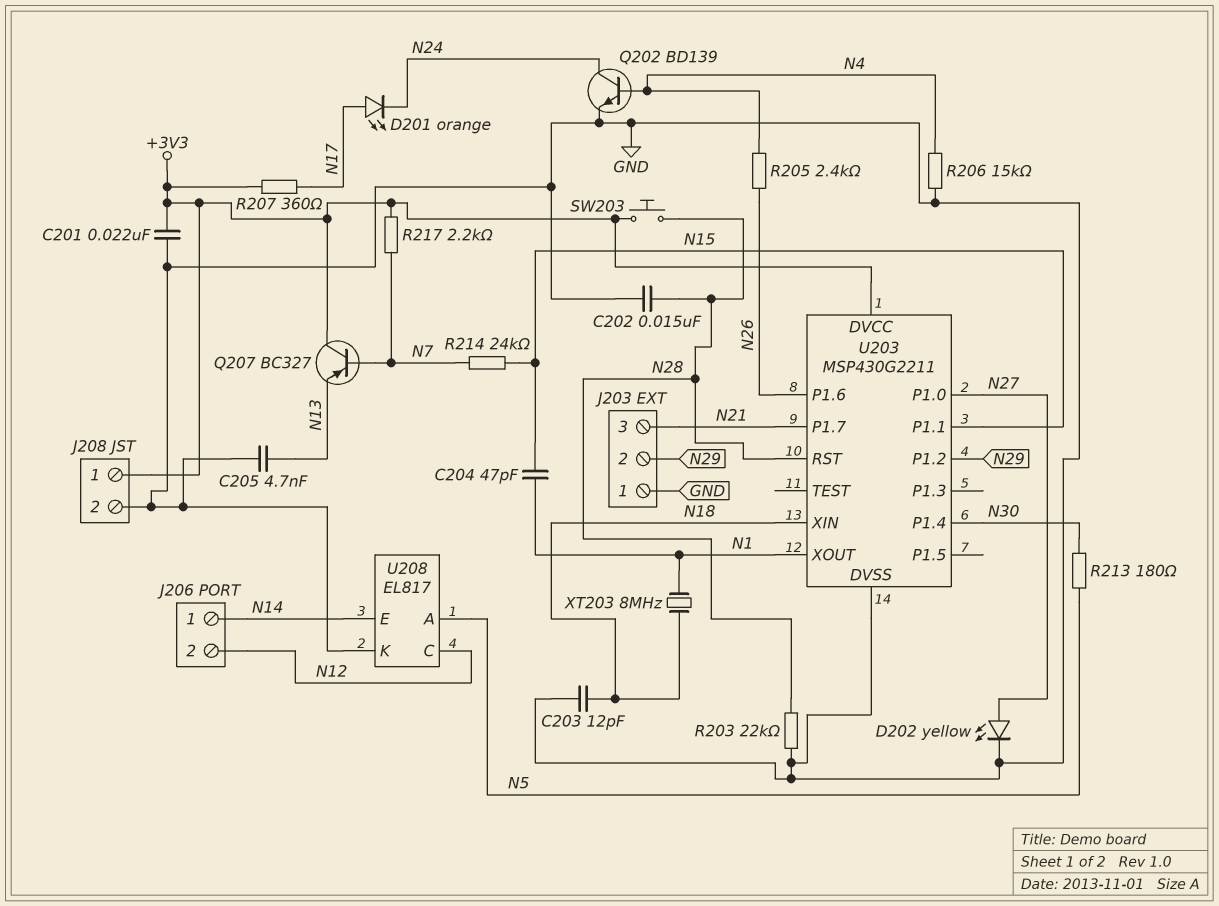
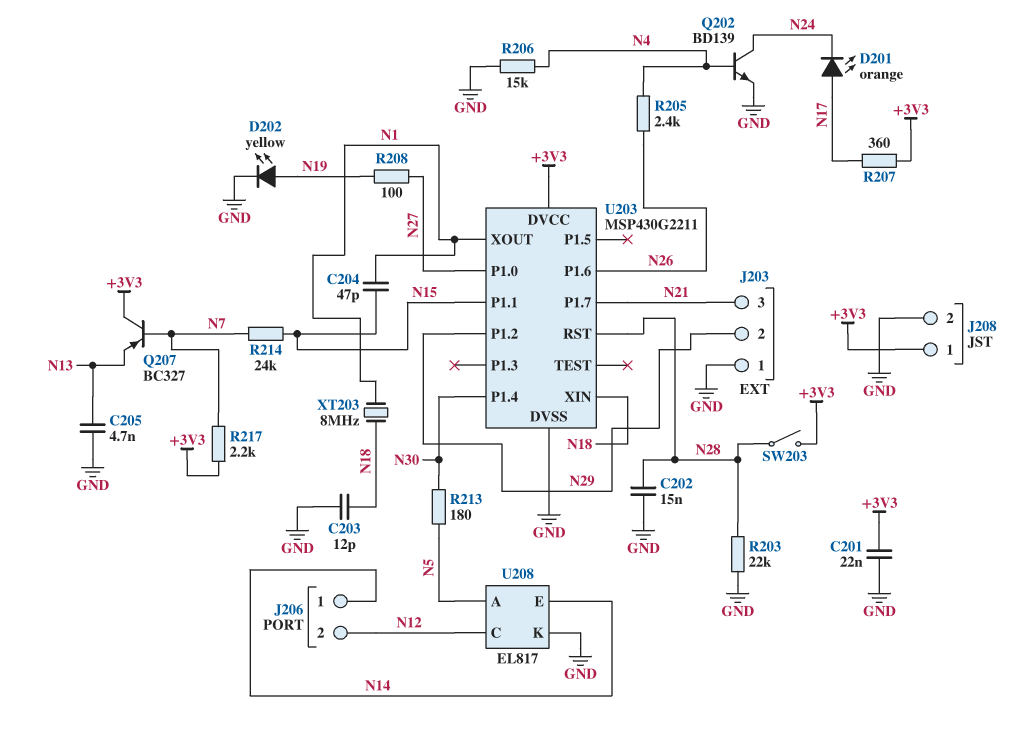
D202: LED yellow (A N27, K GND) -> LED yellow (A N19, K GND)
R208: none -> 100 (N19, N27)
SW203: button (+3V3, N28) -> switch (+3V3, N28)

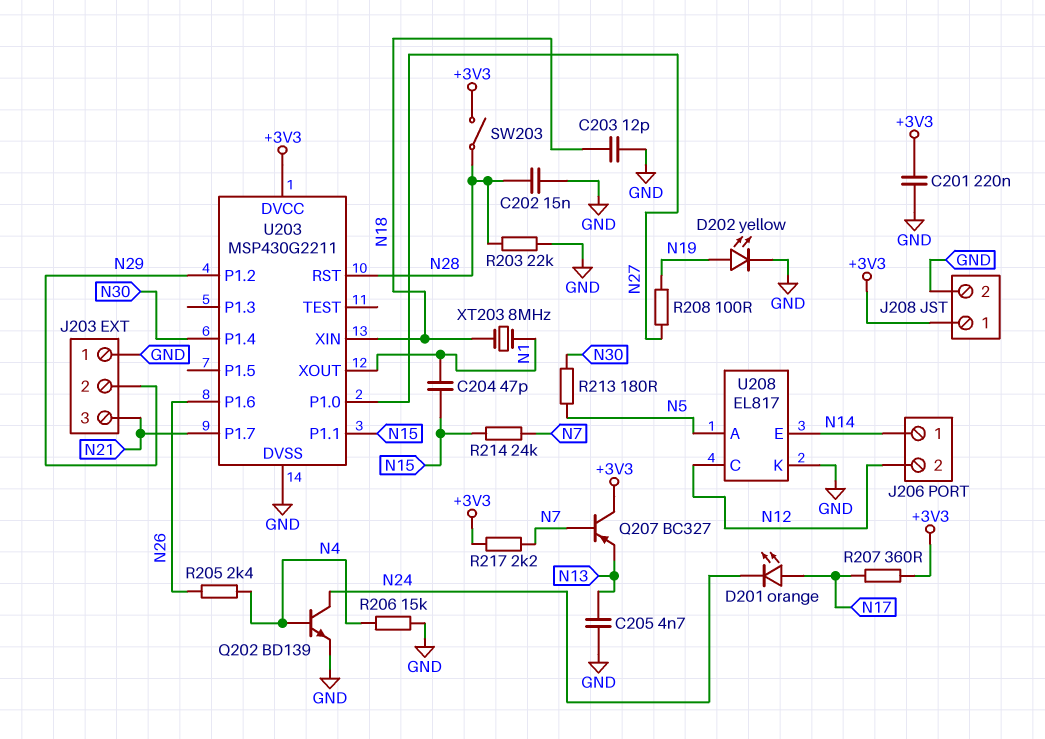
C201: 22nF (+3V3, GND) -> 220nF (+3V3, GND)

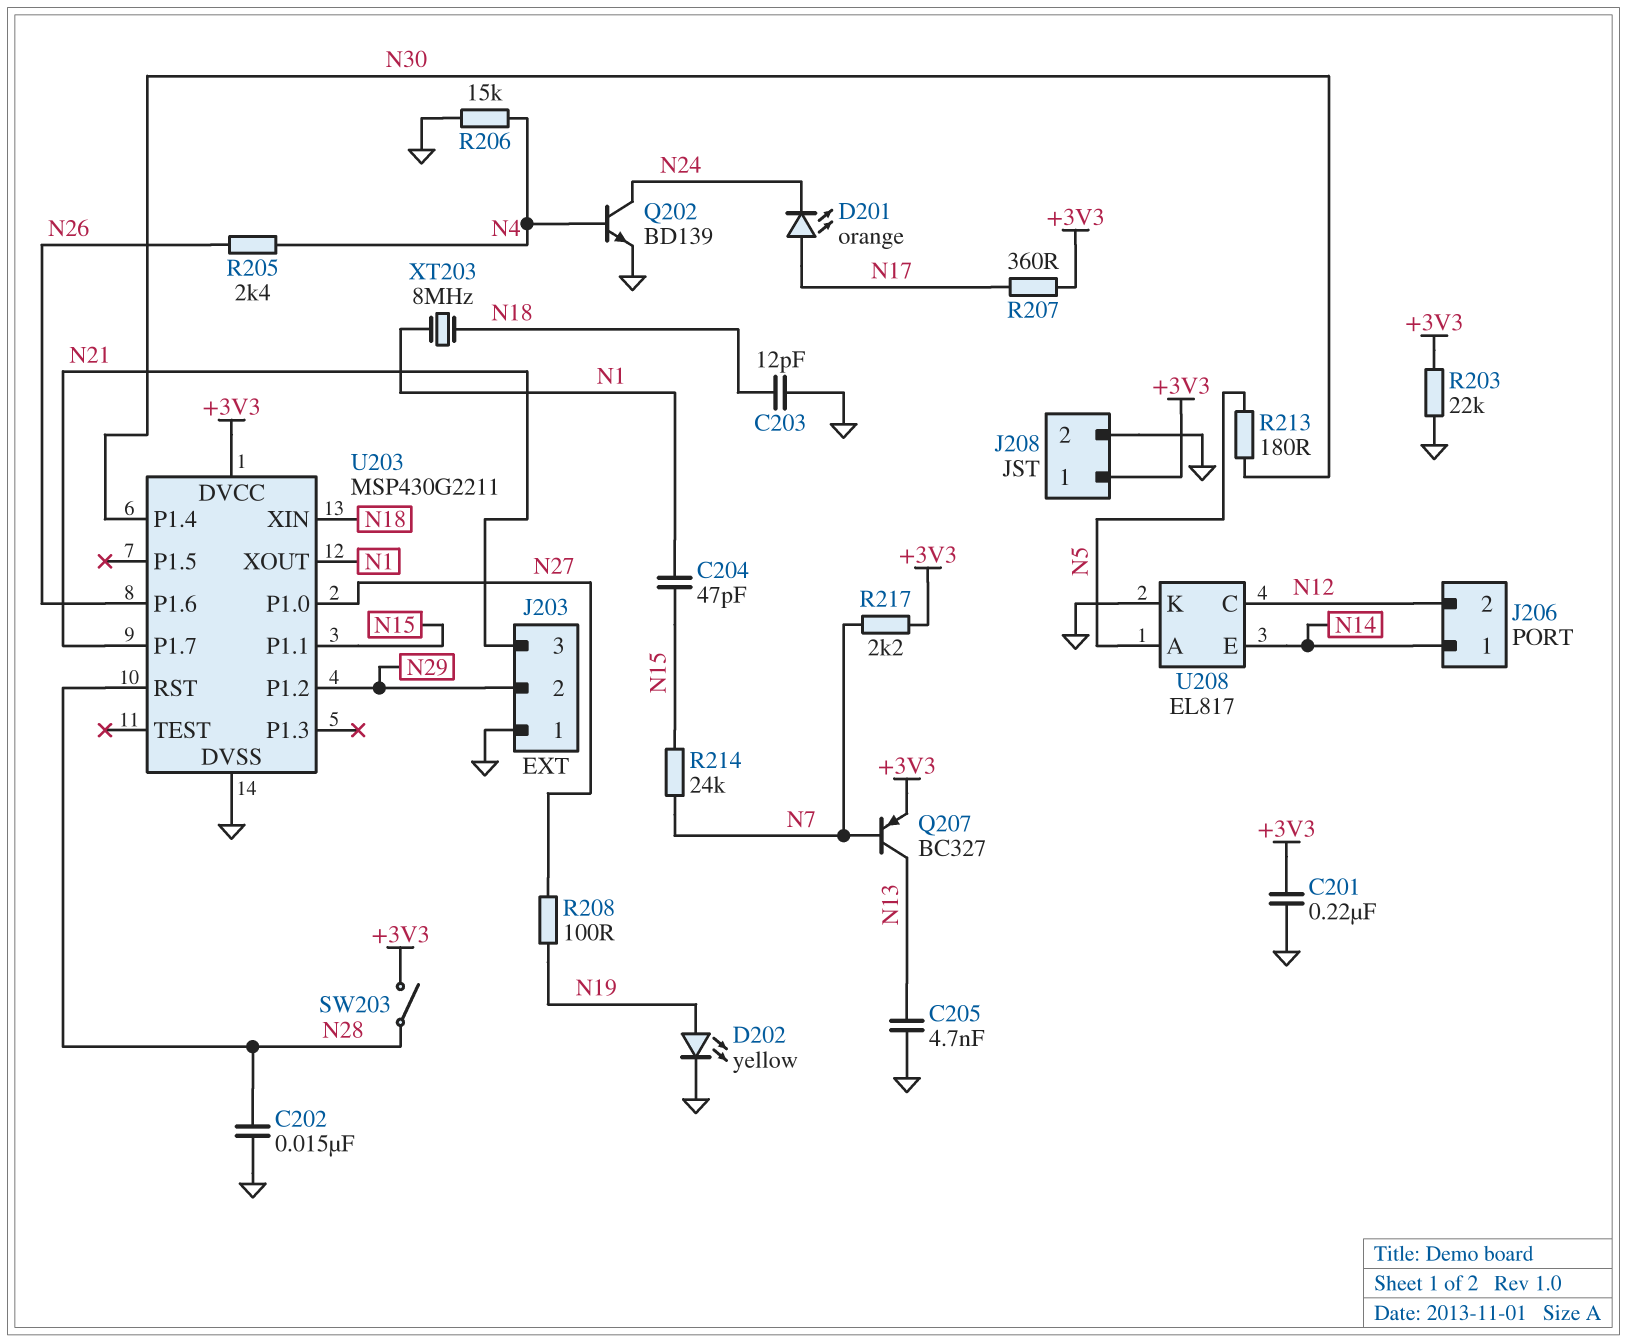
Q207: PNP BC327 (B N7, C +3V3, E N13) -> PNP BC327 (B N7, C N13, E +3V3)
R203: 22k (GND, N28) -> 22k (+3V3, GND)

